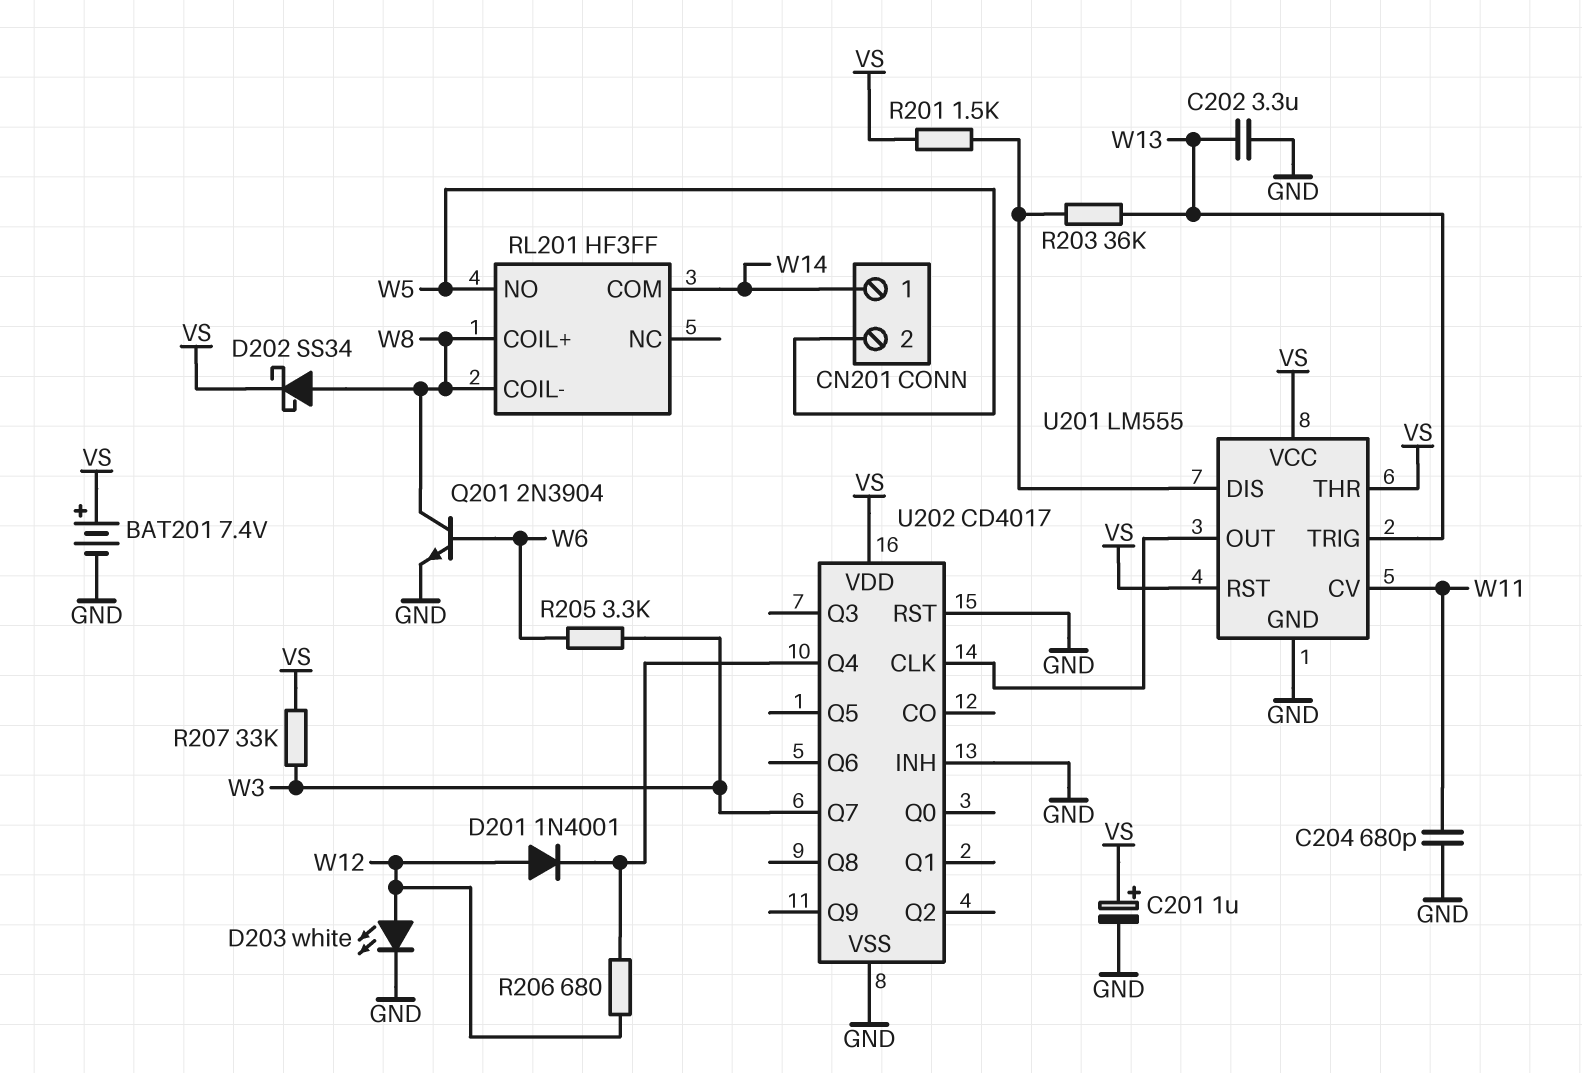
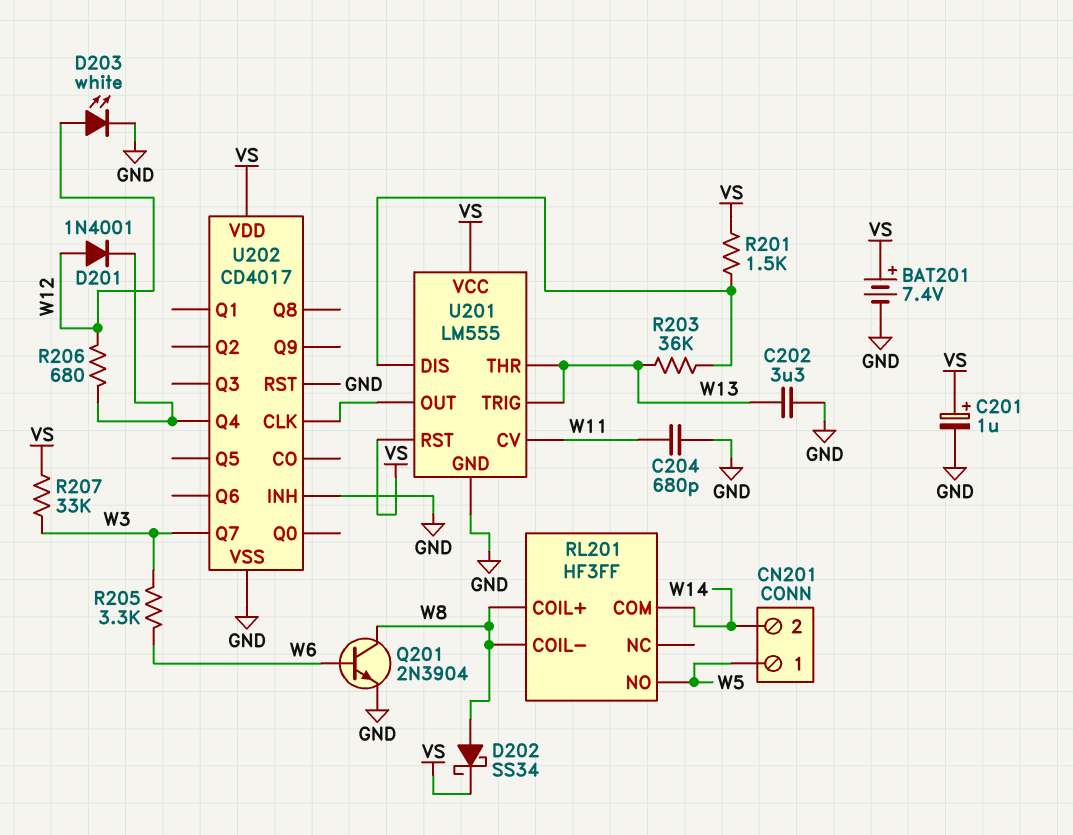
CN201 pin 1: W14 -> W5
CN201 pin 2: W5 -> W14
U201 pin THR: VS -> W13

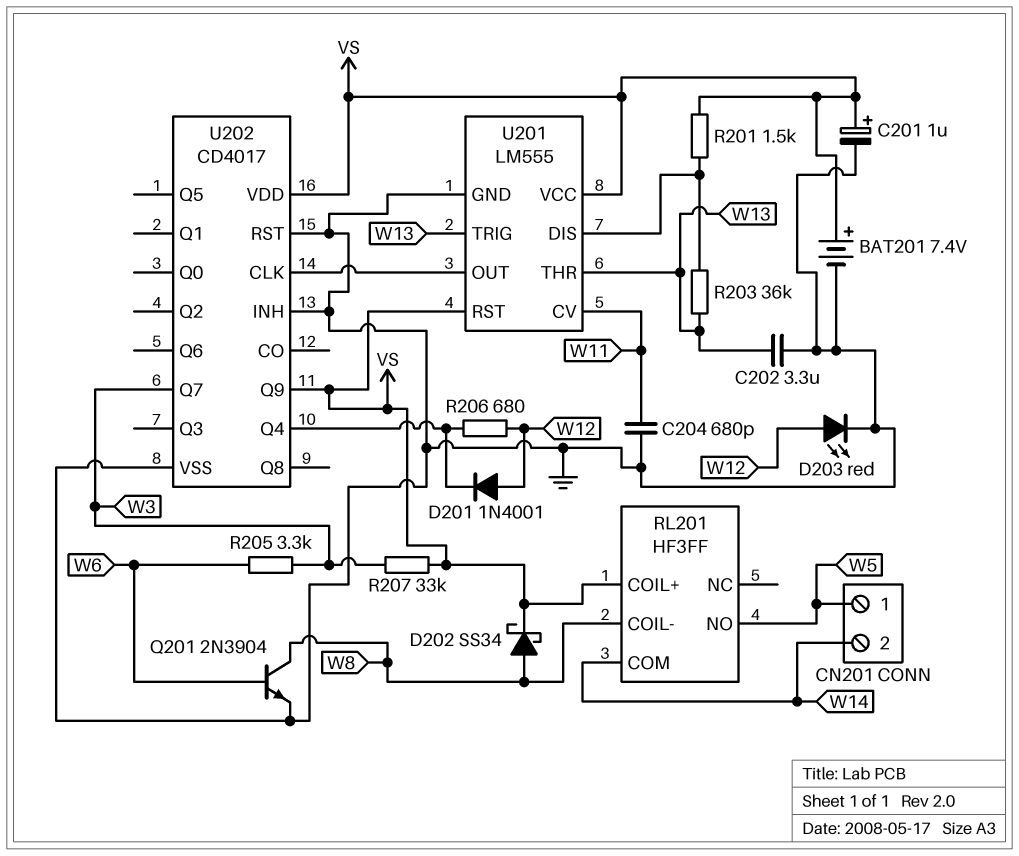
D203: LED white (A W12, K GND) -> LED red (A W12, K GND)
RL201 pin COIL+: W8 -> VS
U202 pin Q9: none -> VS

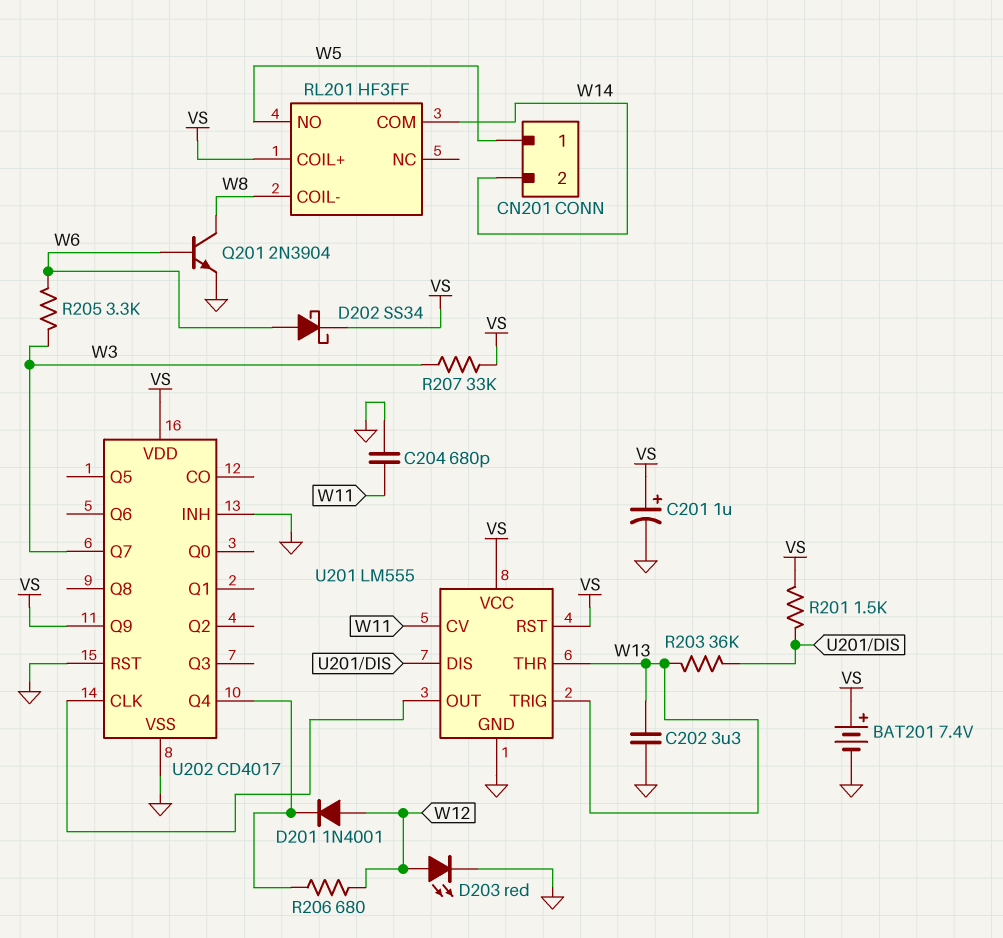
D202: schottky SS34 (A W8, K VS) -> schottky SS34 (A W6, K VS)

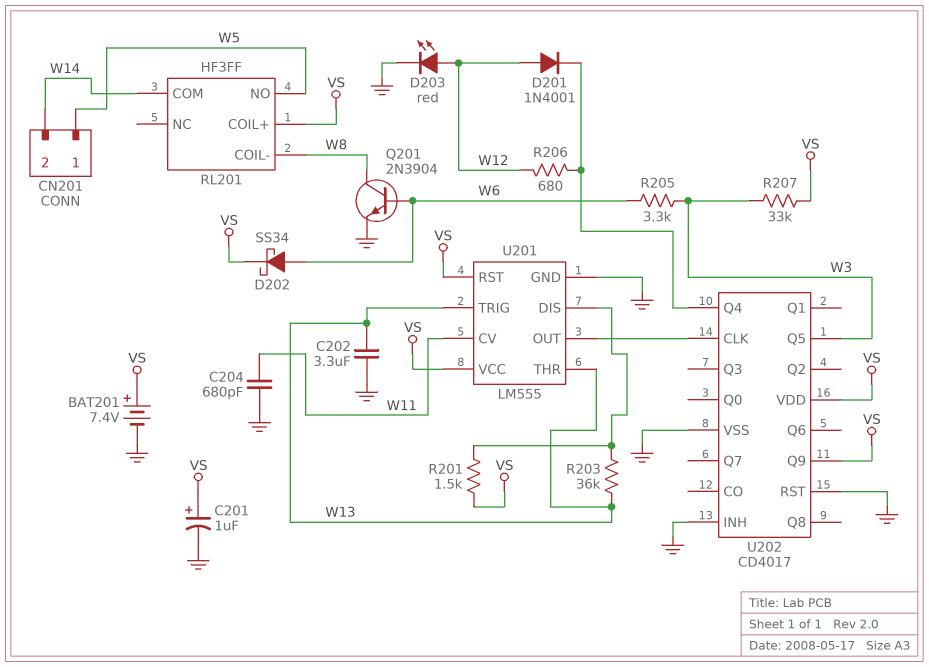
U202 pin Q5: none -> W3
U202 pin Q7: W3 -> none

